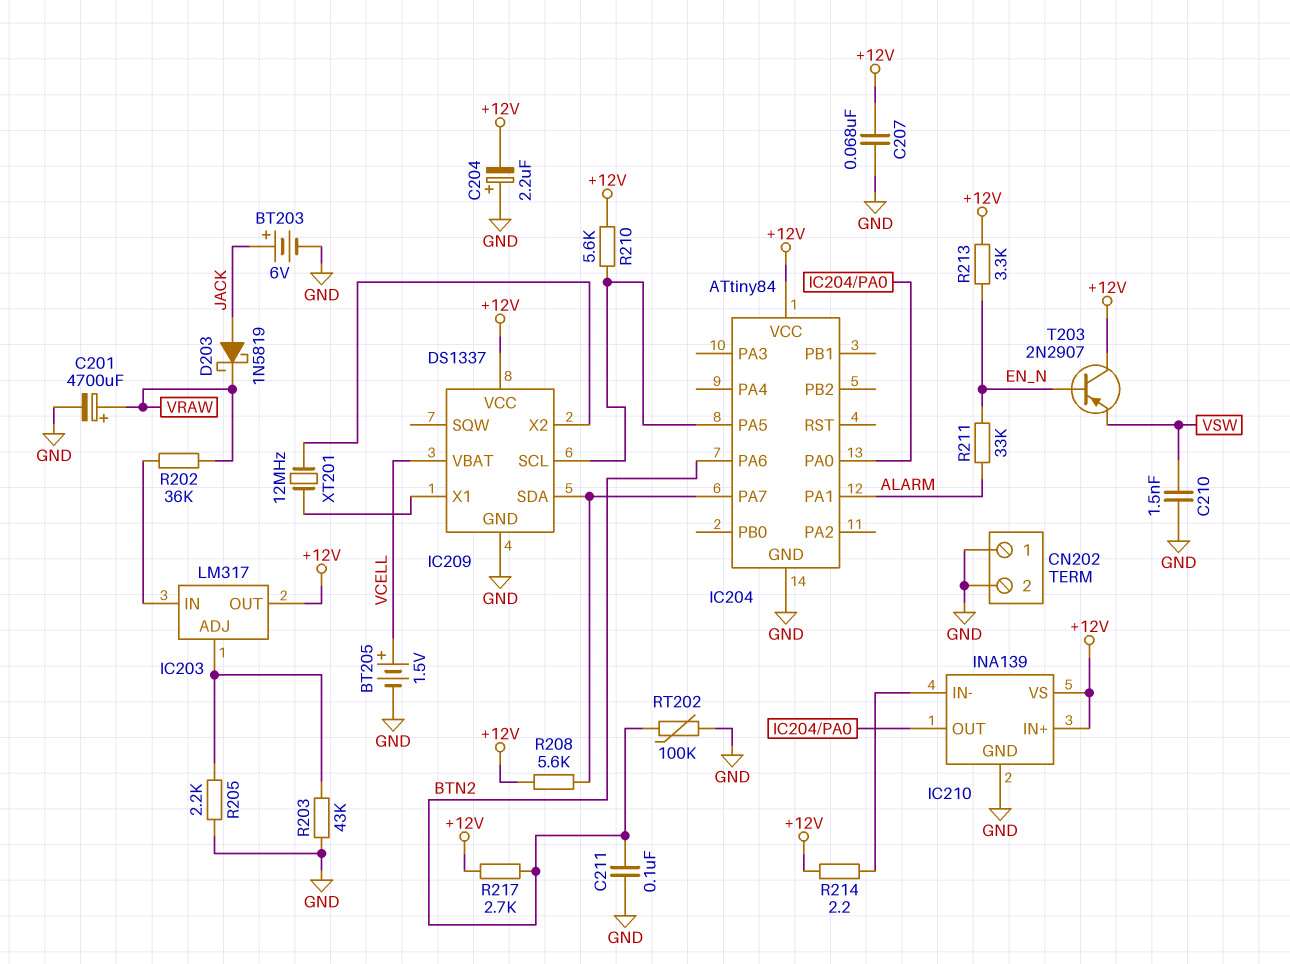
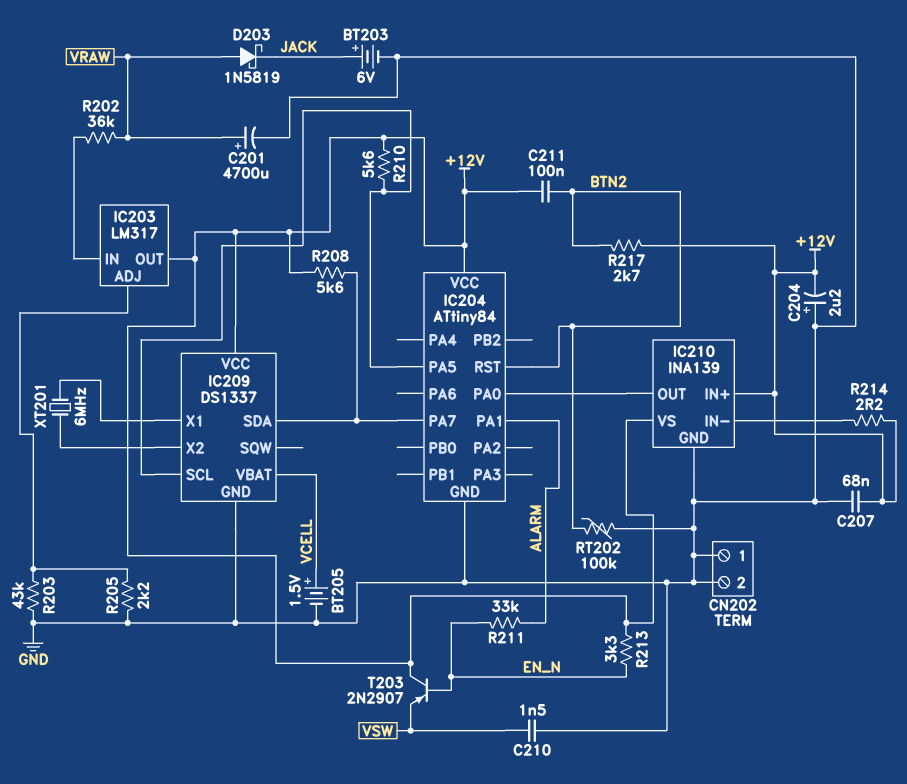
C211: 100nF (BTN2, GND) -> 100nF (+12V, BTN2)
D203: schottky 1N5819 (A JACK, K VRAW) -> schottky 1N5819 (A VRAW, K JACK)
IC204 pin PA6: BTN2 -> none
IC204 pin RST: none -> BTN2
XT201: 12MHz (IC209/X1, IC209/X2) -> 6MHz (IC209/X1, IC209/X2)

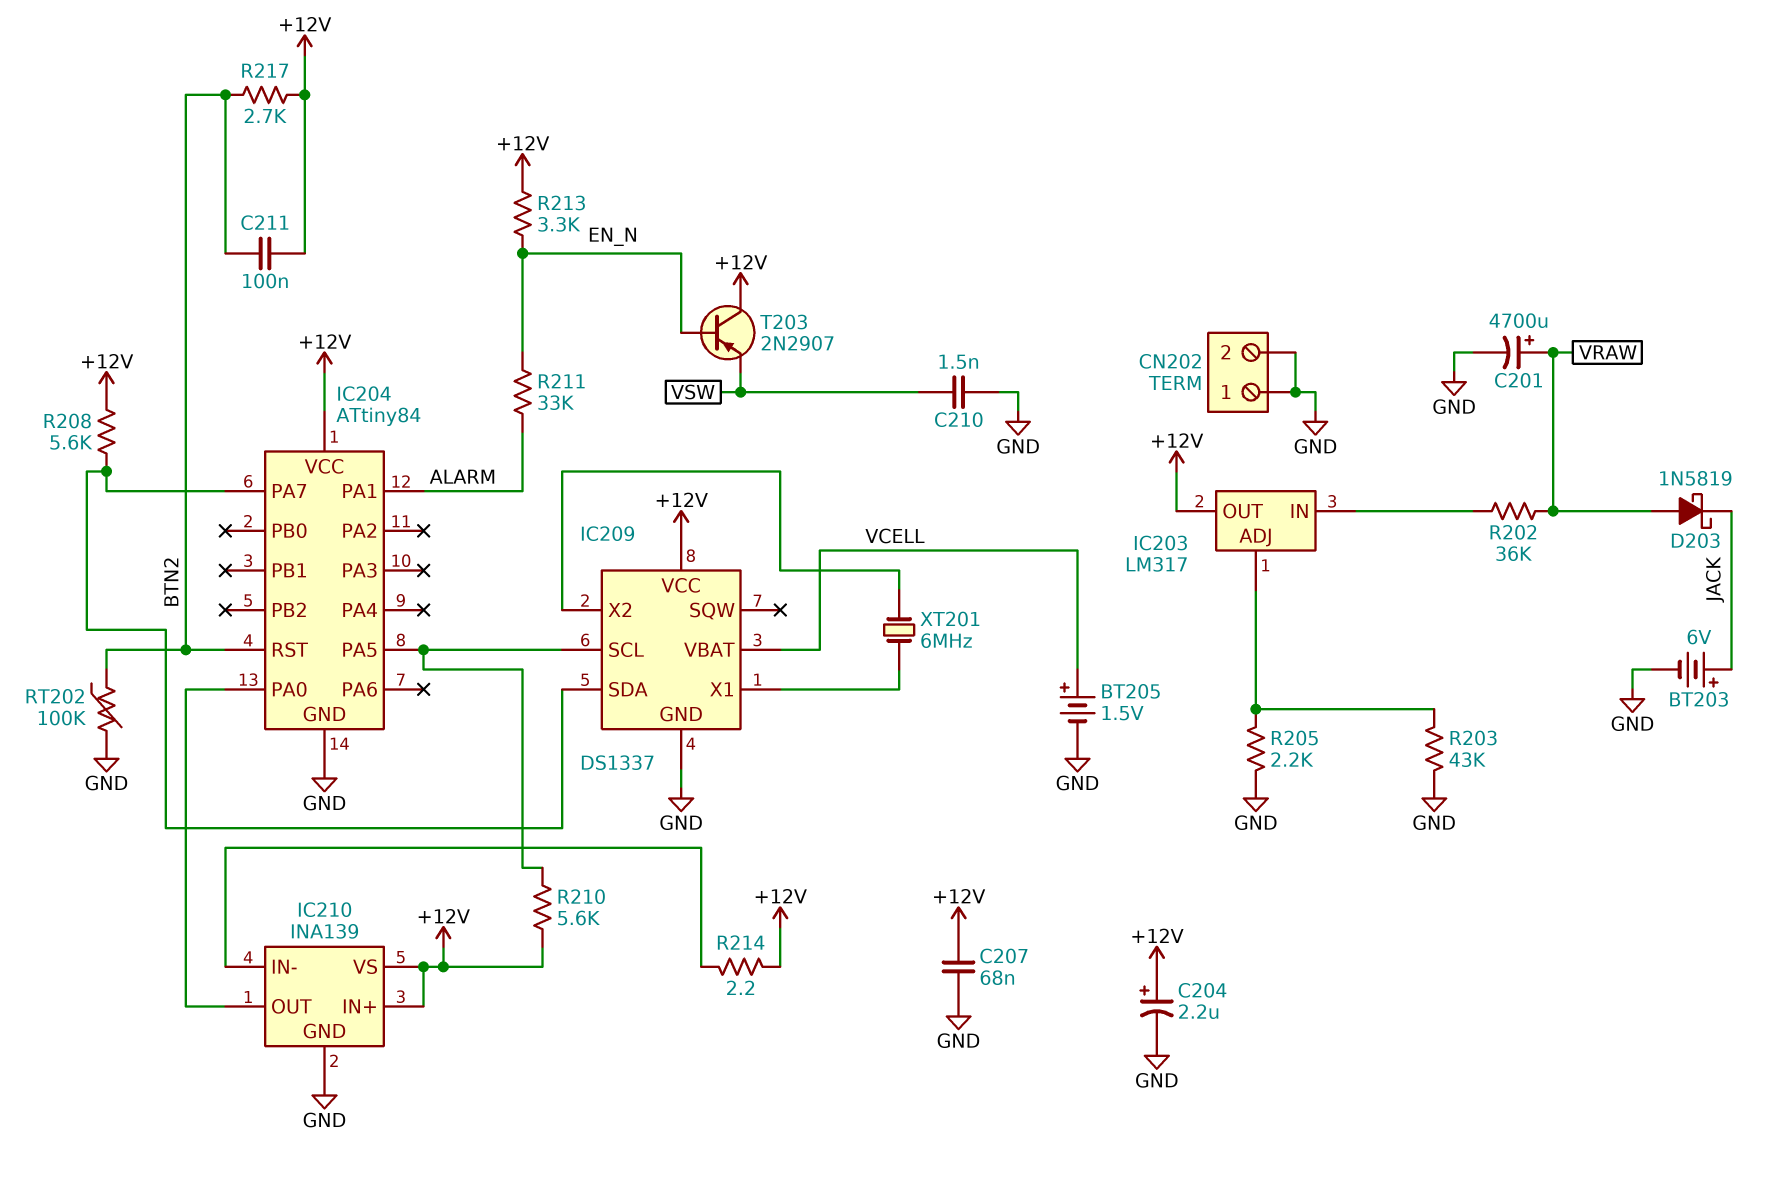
C204: 2.2uF (plus GND, minus +12V) -> 2.2uF (plus +12V, minus GND)

